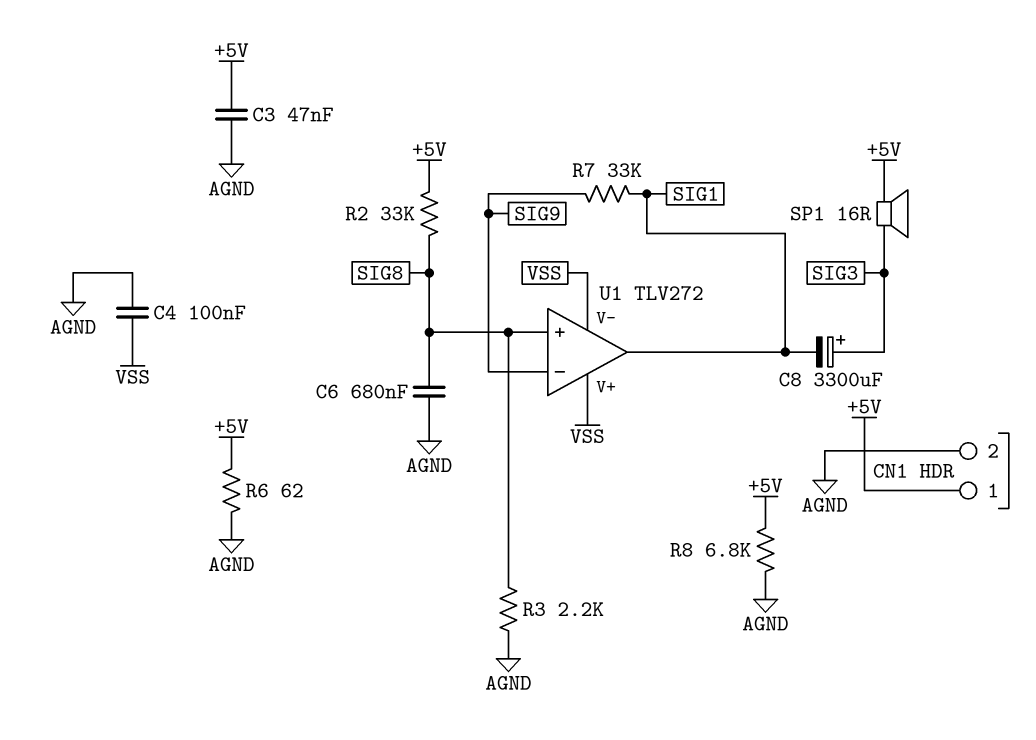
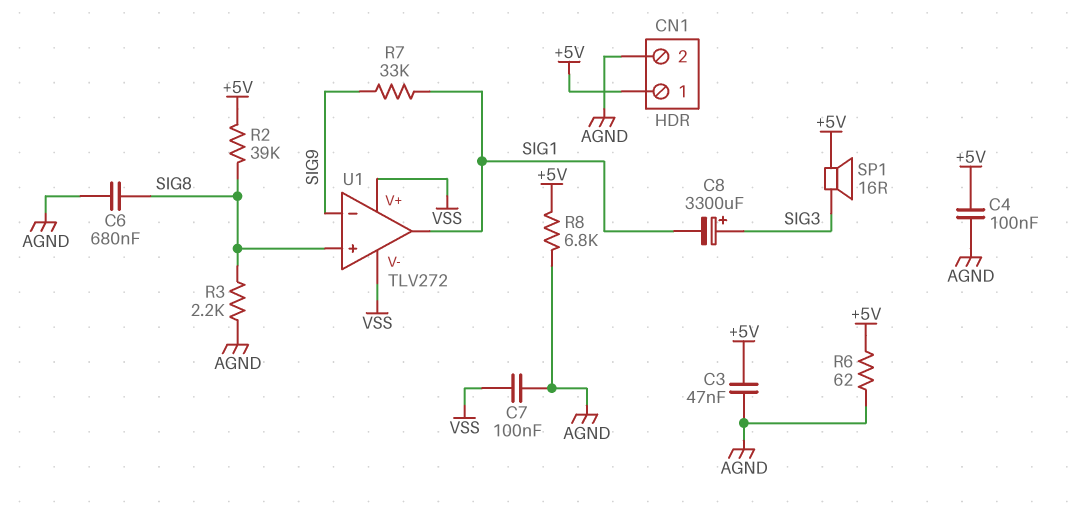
C4: 100nF (AGND, VSS) -> 100nF (+5V, AGND)
C7: none -> 100nF (AGND, VSS)
R2: 33k (+5V, SIG8) -> 39k (+5V, SIG8)

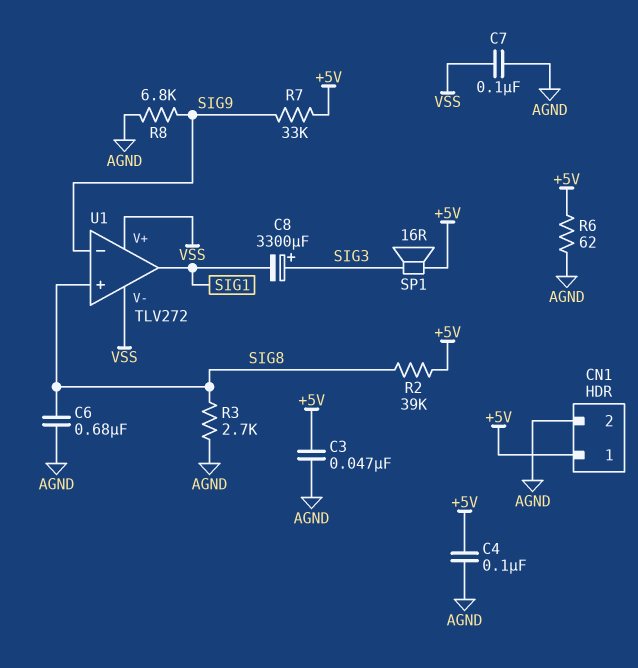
R3: 2.2k (AGND, SIG8) -> 2.7k (AGND, SIG8)
R7: 33k (SIG1, SIG9) -> 33k (+5V, SIG9)
R8: 6.8k (+5V, AGND) -> 6.8k (AGND, SIG9)

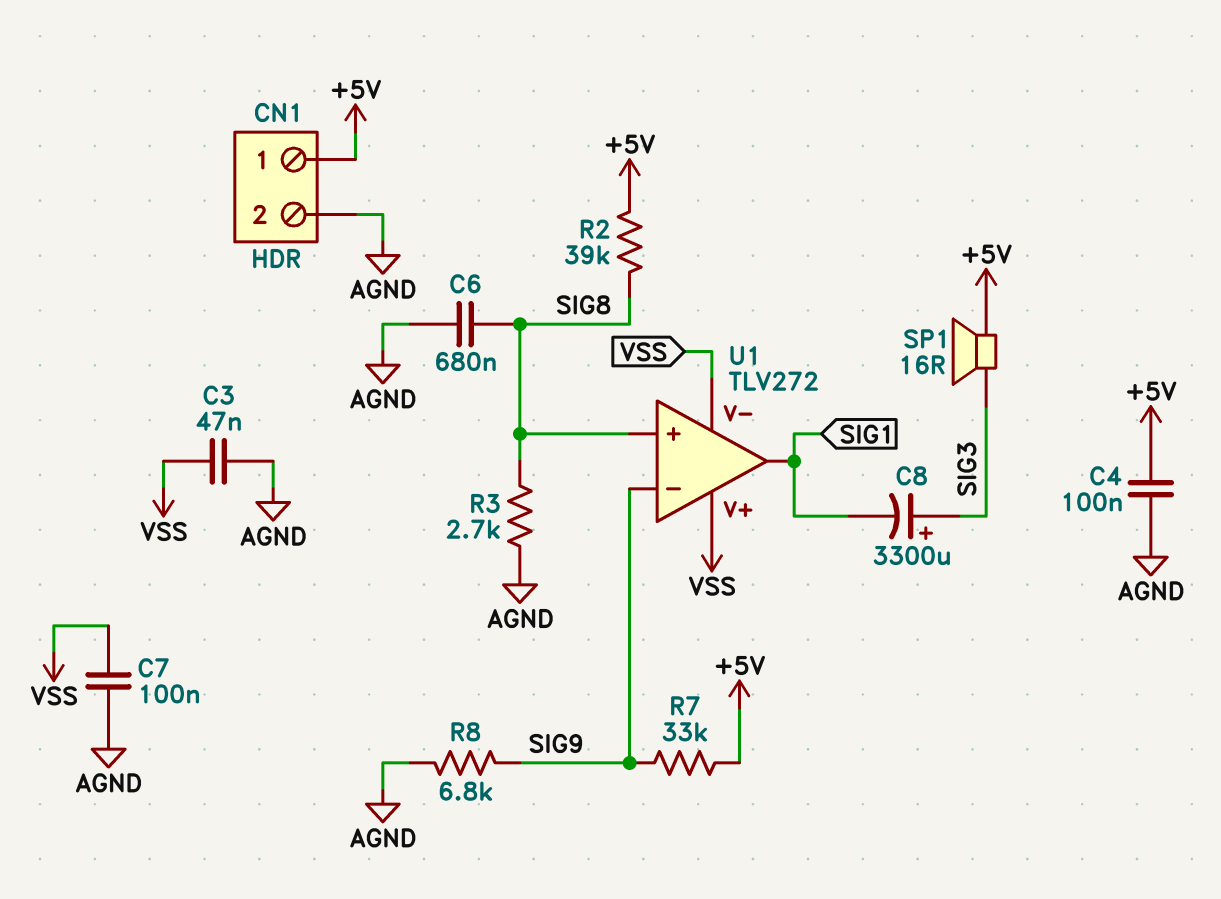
C3: 47nF (+5V, AGND) -> 47nF (AGND, VSS)
R6: 62 (+5V, AGND) -> none

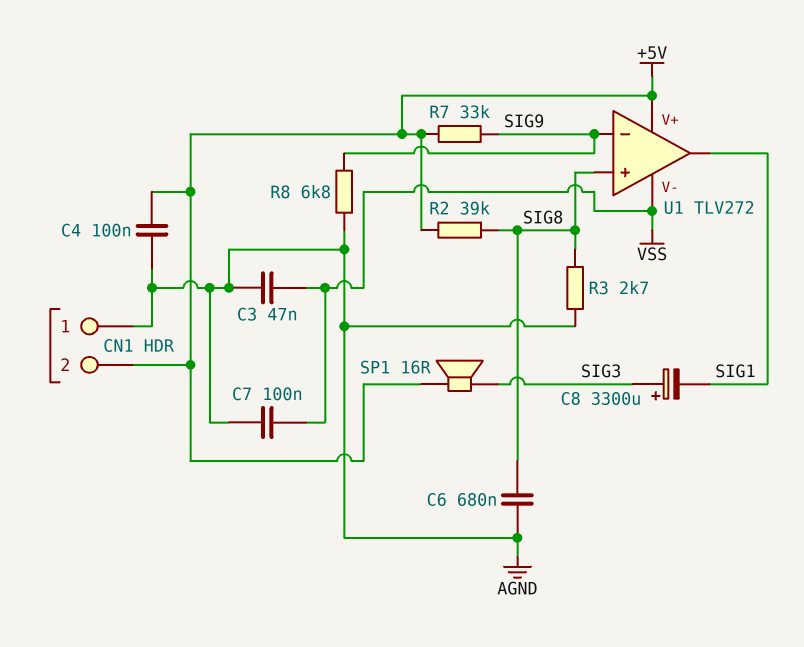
CN1 pin 1: +5V -> AGND
CN1 pin 2: AGND -> +5V
U1 pin V+: VSS -> +5V

